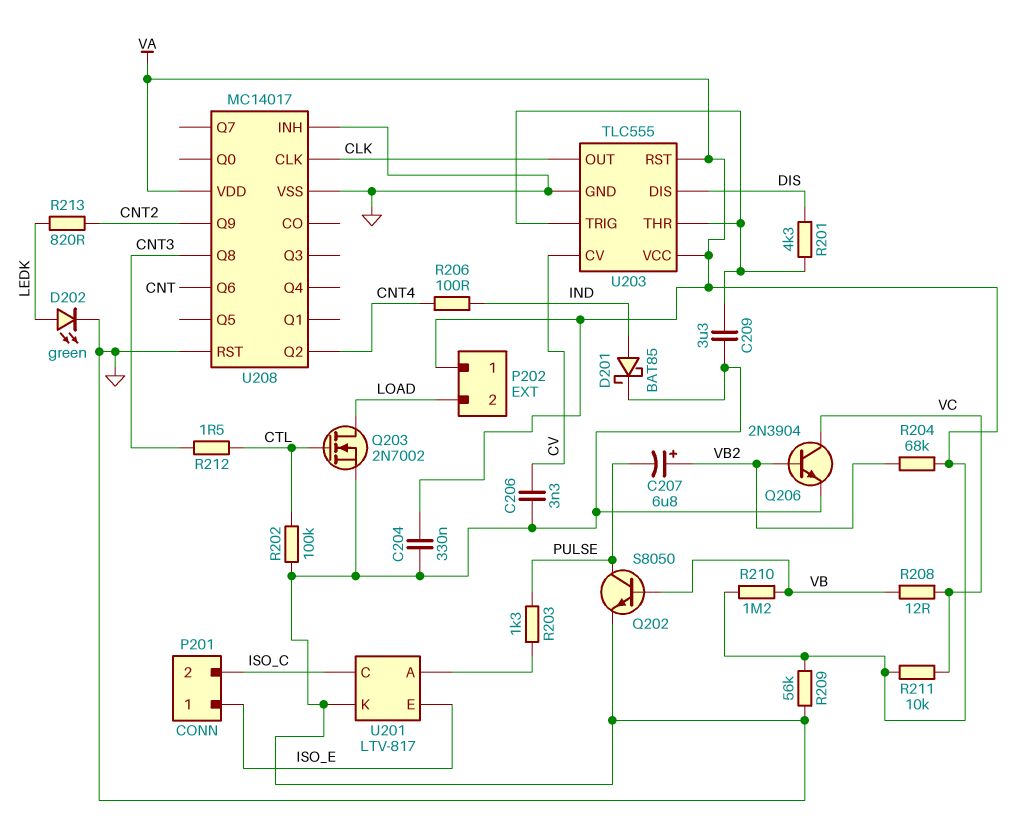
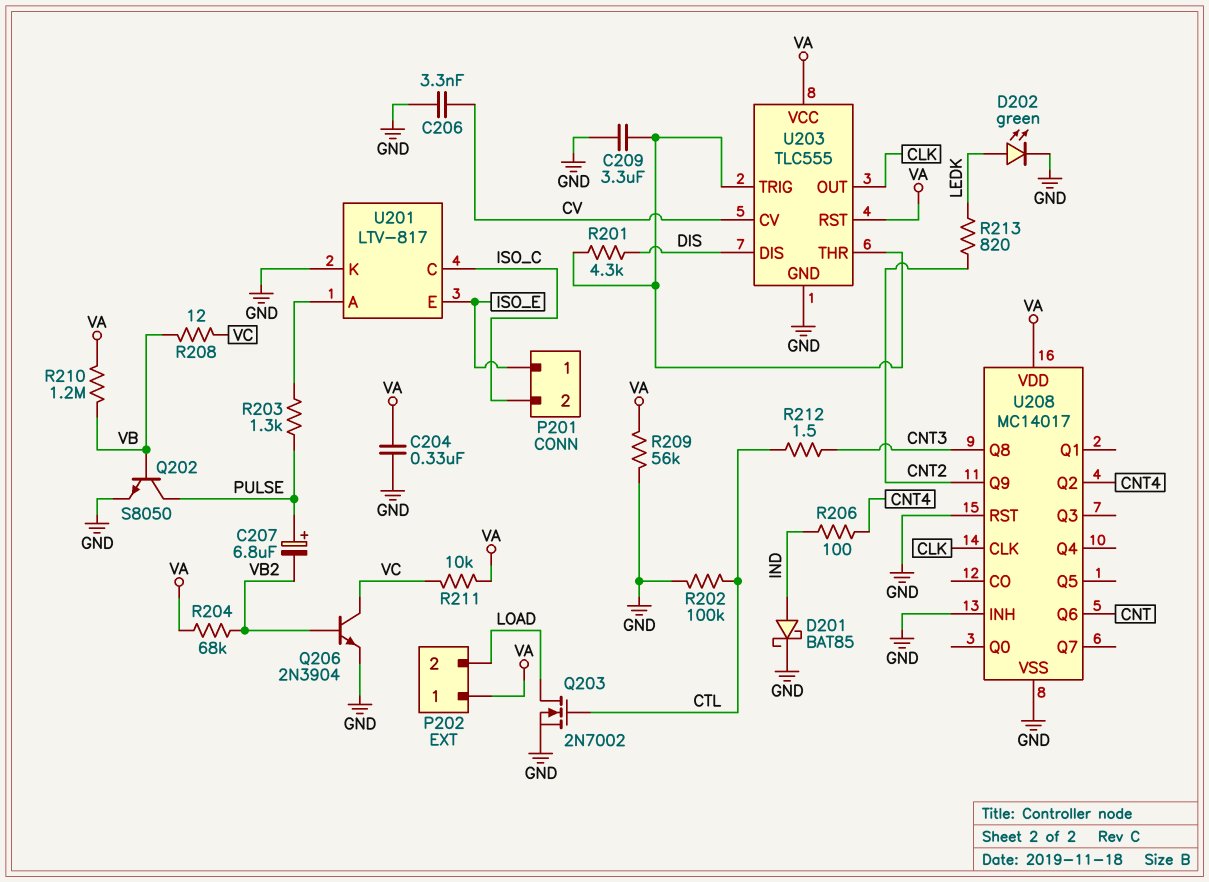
C207: 6.8uF (plus VB2, minus PULSE) -> 6.8uF (plus PULSE, minus VB2)

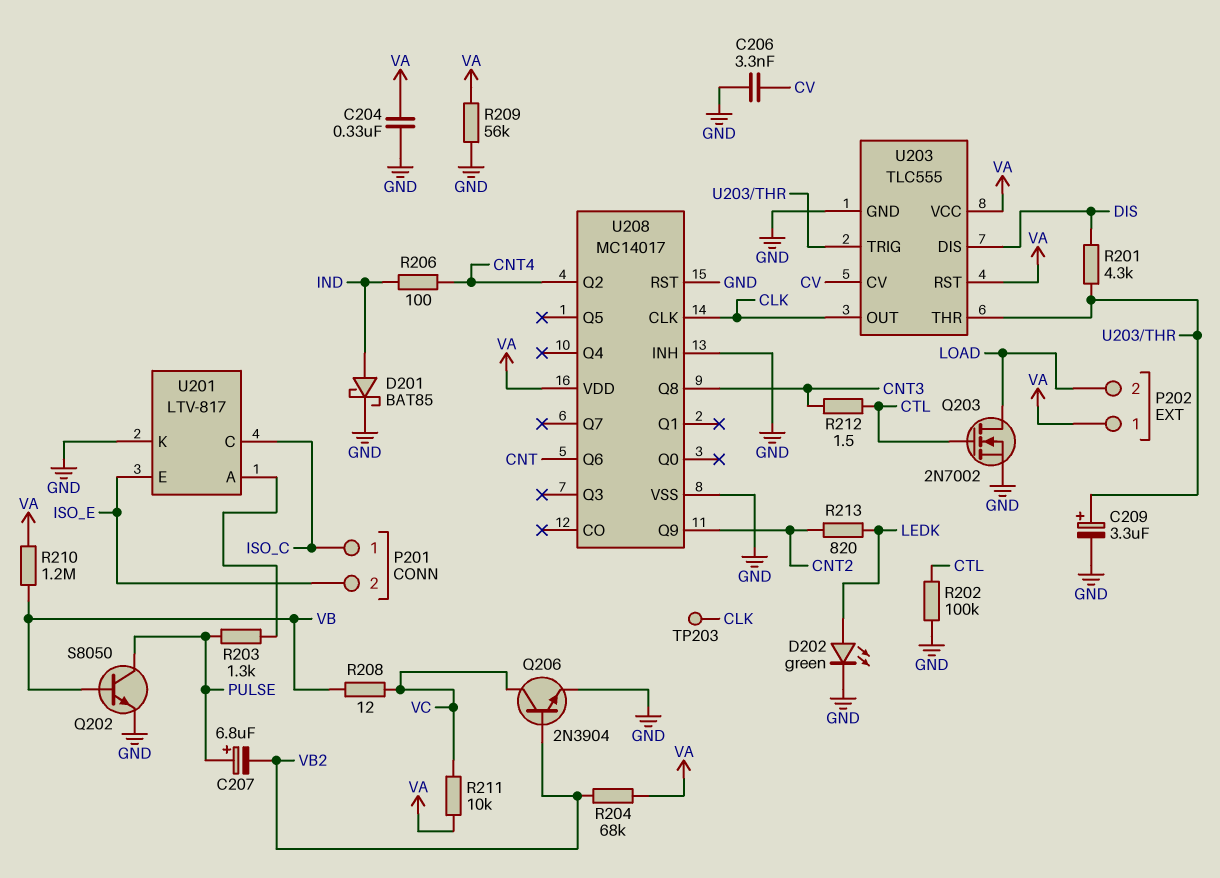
C209: 3.3uF (GND, U203/THR) -> 3.3uF (plus U203/THR, minus GND)
P201 pin 1: ISO_E -> ISO_C
P201 pin 2: ISO_C -> ISO_E
TP203: none -> test point (CLK)

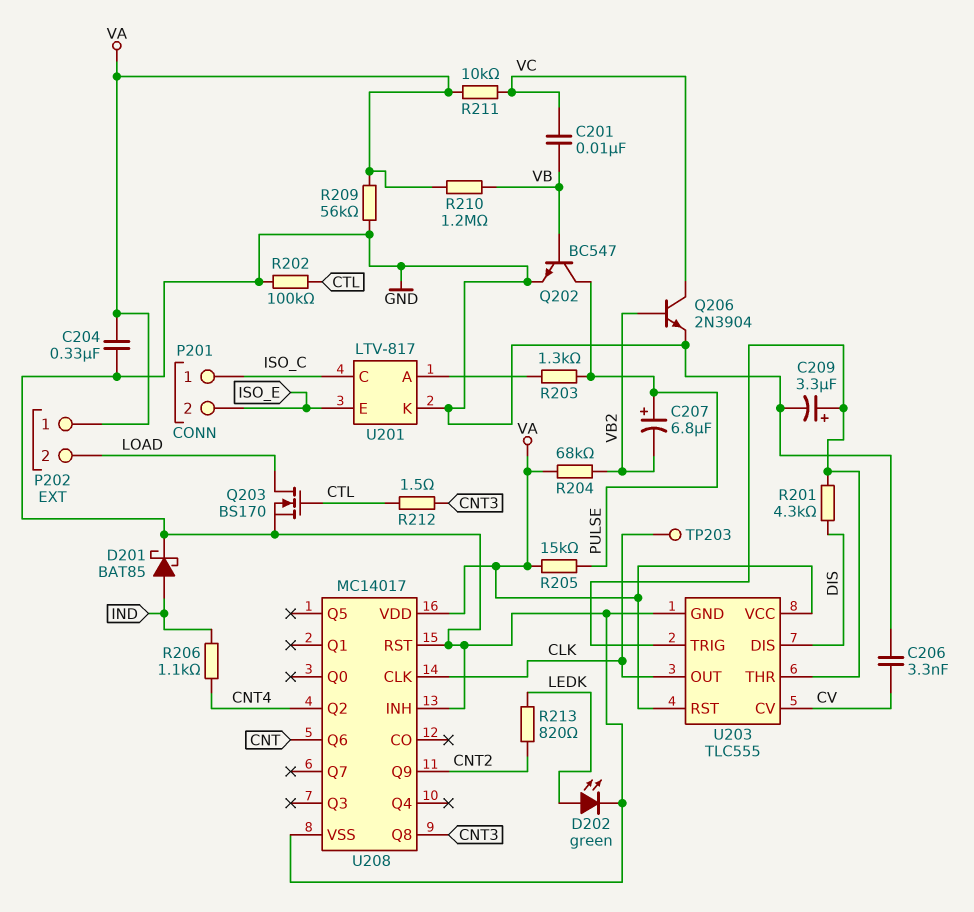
C201: none -> 10nF (VB, VC)
Q202: NPN S8050 (B VB, C PULSE, E GND) -> NPN BC547 (B VB, C PULSE, E GND)
Q203: NMOS 2N7002 (G CTL, D LOAD, S GND) -> NMOS BS170 (G CTL, D LOAD, S GND)
R205: none -> 15k (PULSE, VA)
R206: 100 (CNT4, IND) -> 1.1k (CNT4, IND)
R208: 12 (VB, VC) -> none

